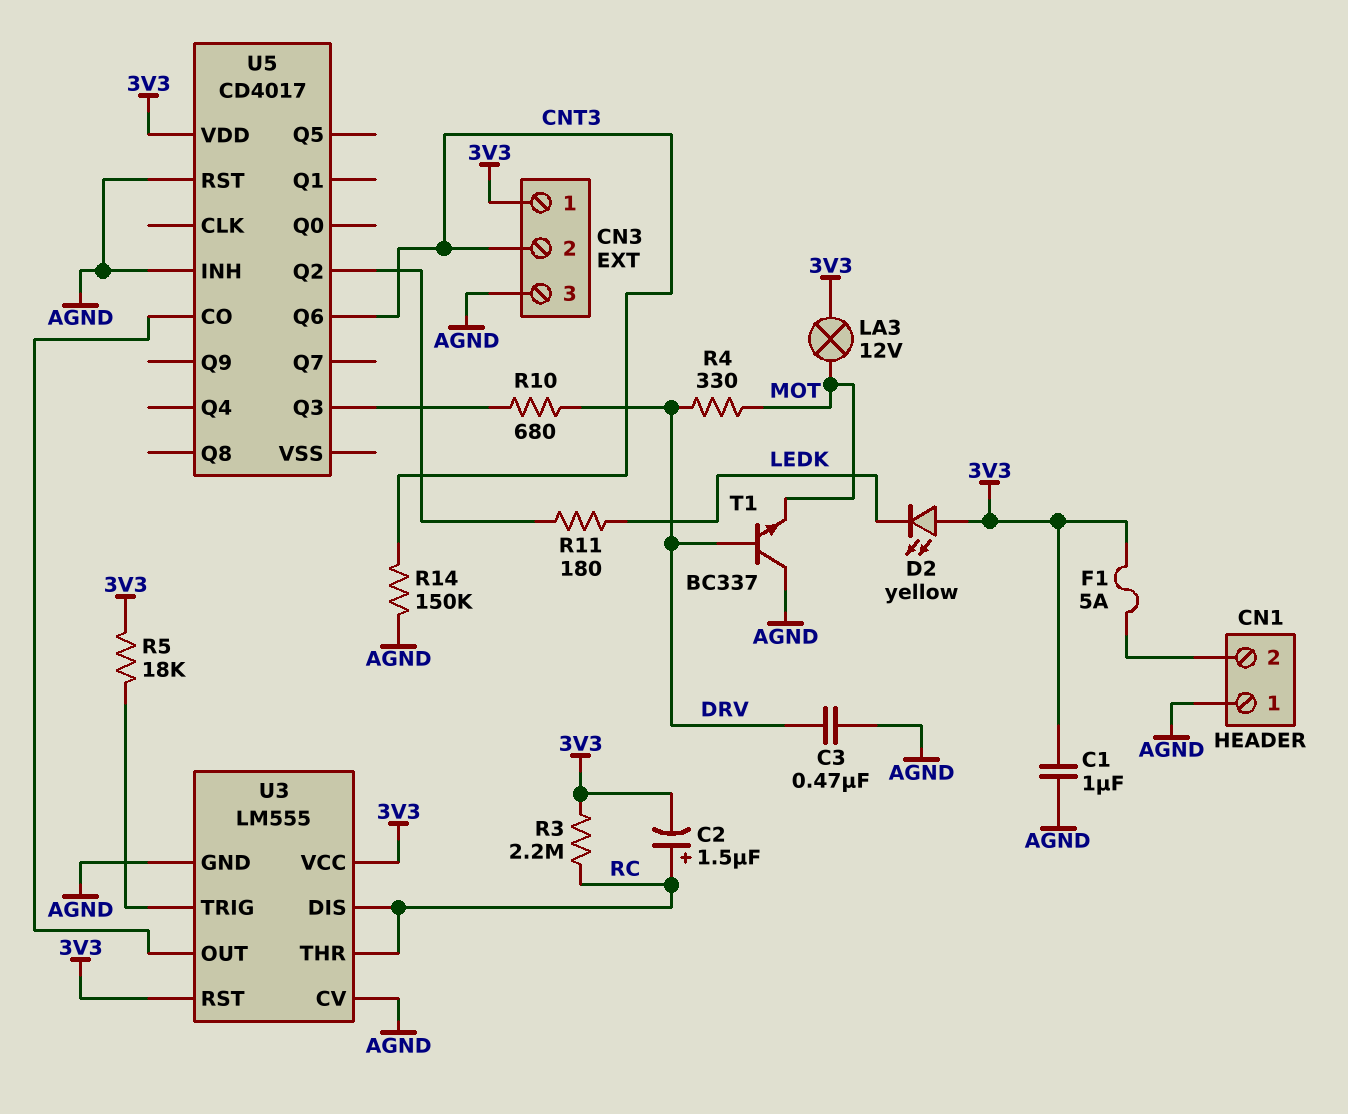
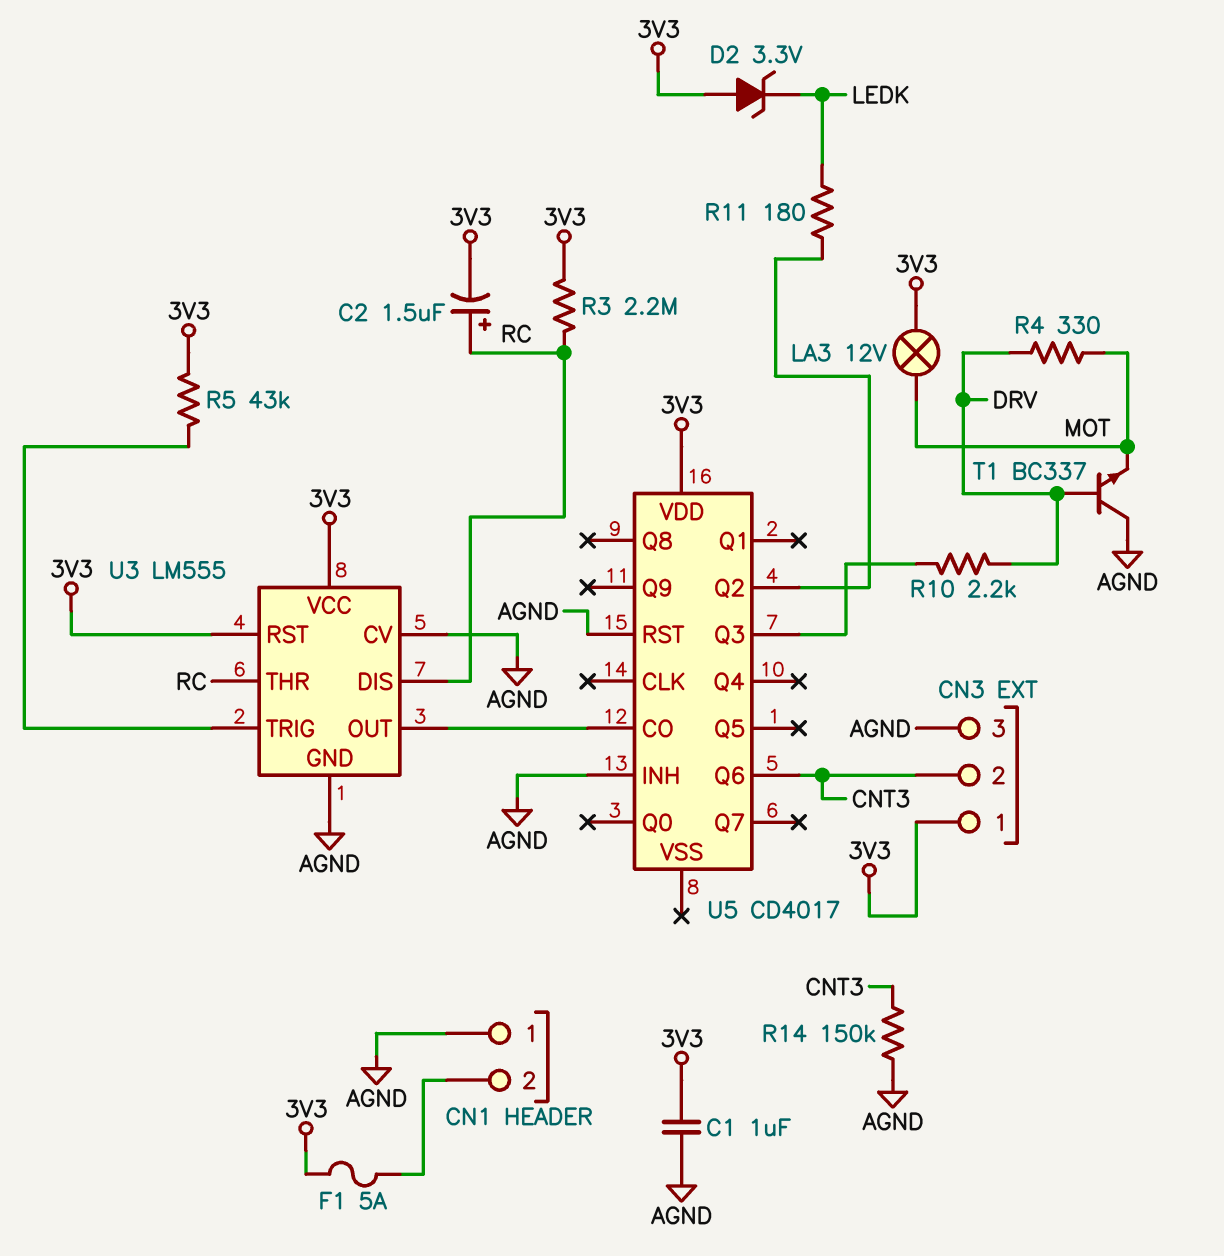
C3: 470nF (AGND, DRV) -> none
D2: LED yellow (A 3V3, K LEDK) -> zener 3.3V (A 3V3, K LEDK)
R5: 18k (3V3, U3/TRIG) -> 43k (3V3, U3/TRIG)
R10: 680 (DRV, U5/Q3) -> 2.2k (DRV, U5/Q3)

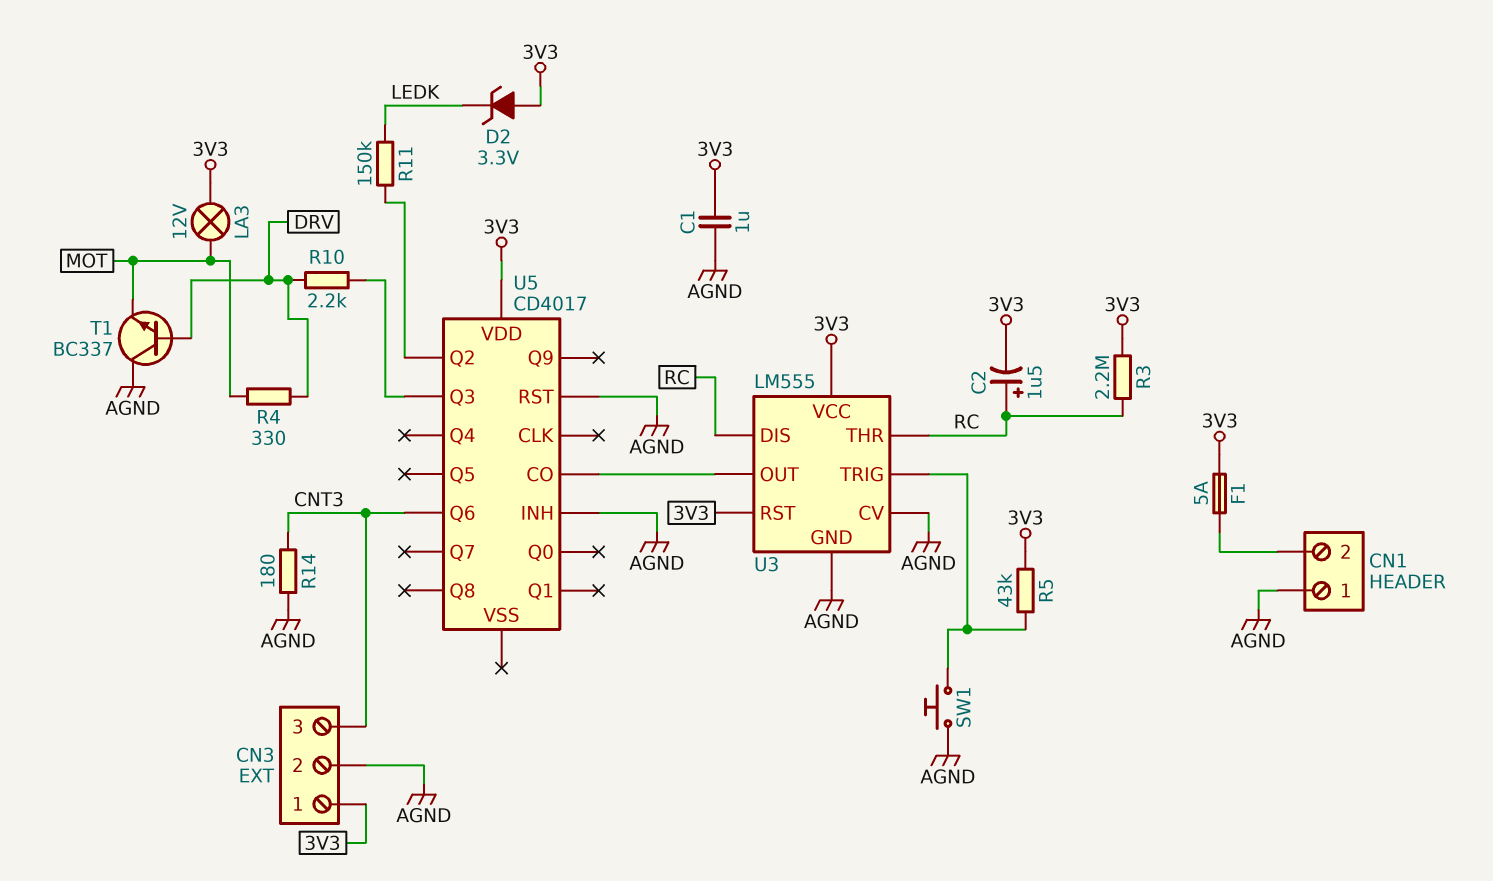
CN3 pin 2: CNT3 -> AGND
CN3 pin 3: AGND -> CNT3
R11: 180 (LEDK, U5/Q2) -> 150k (LEDK, U5/Q2)
R14: 150k (AGND, CNT3) -> 180 (AGND, CNT3)
SW1: none -> button (AGND, U3/TRIG)

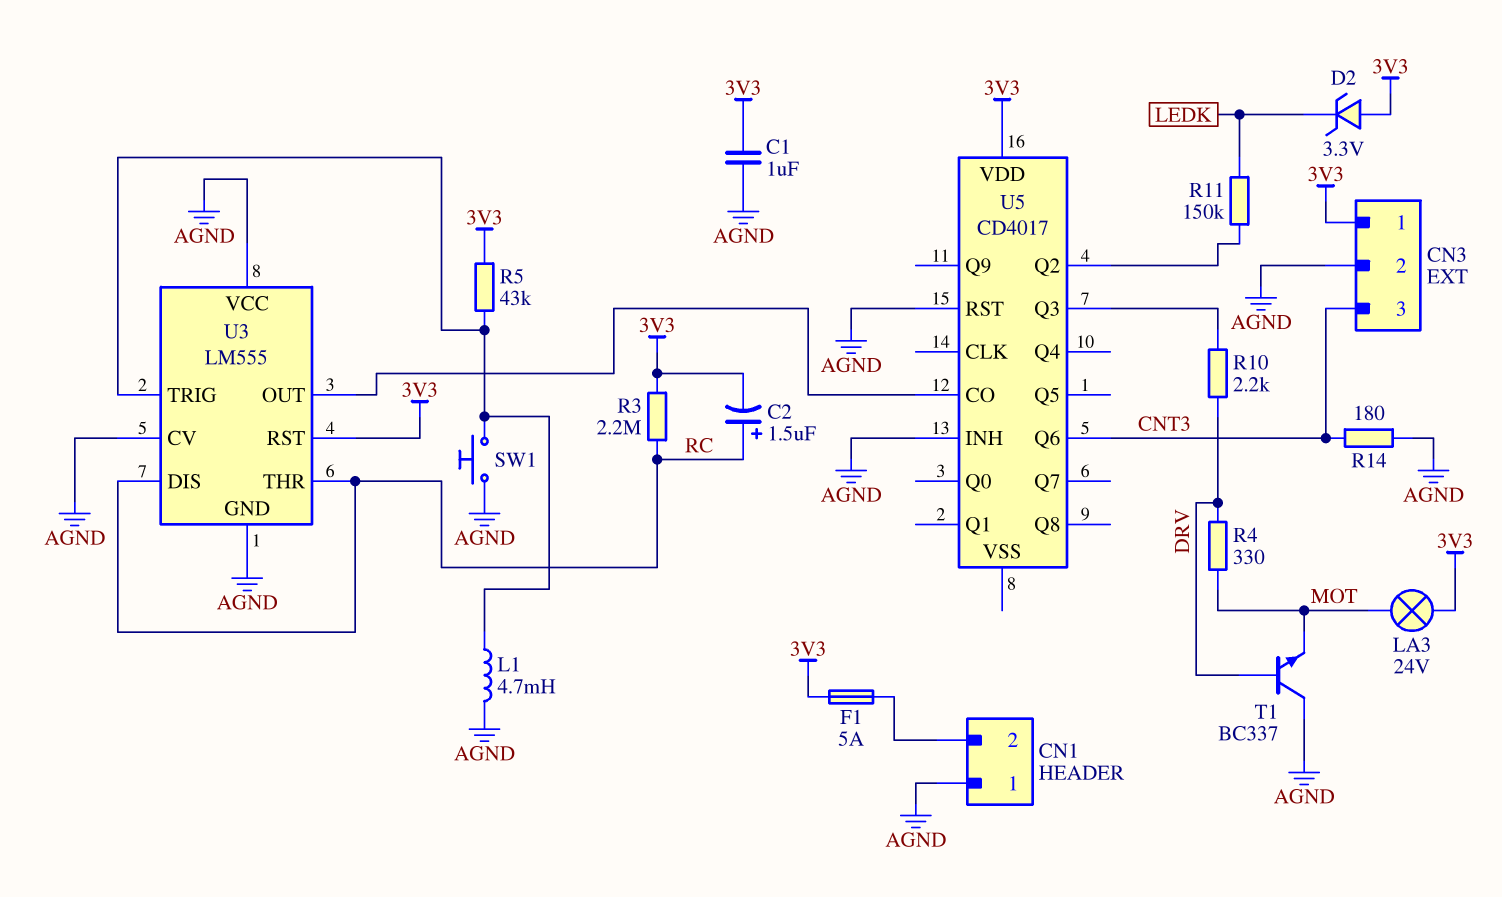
L1: none -> 4.7mH (AGND, U3/TRIG)
LA3: lamp 12V (3V3, MOT) -> lamp 24V (3V3, MOT)
U3 pin VCC: 3V3 -> AGND

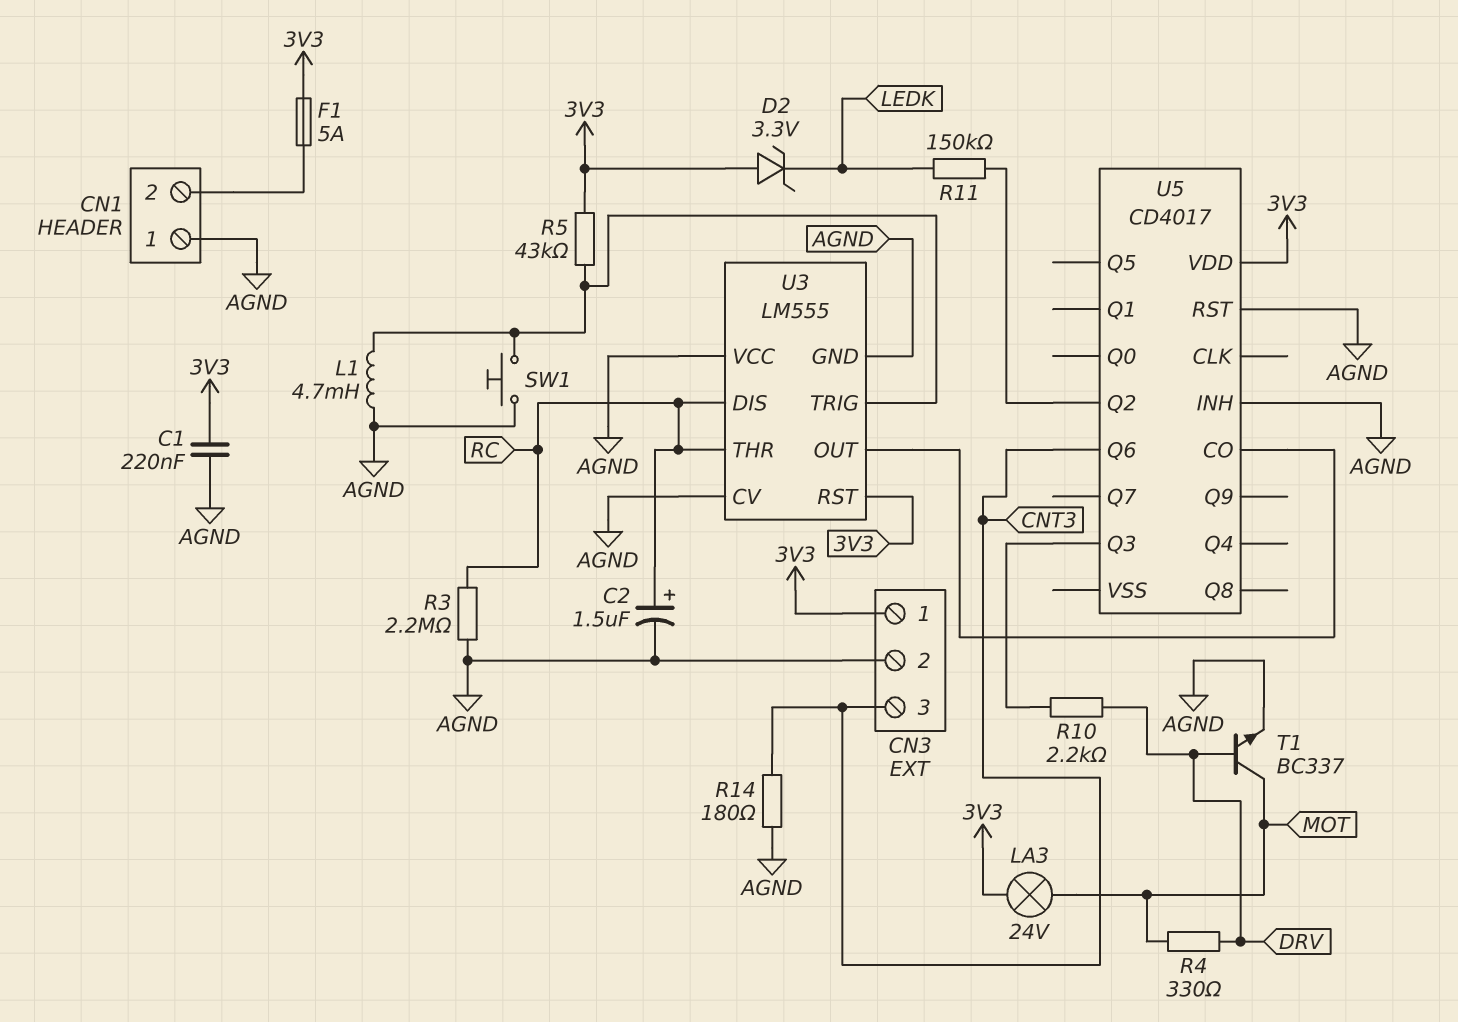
C1: 1uF (3V3, AGND) -> 220nF (3V3, AGND)
C2: 1.5uF (plus RC, minus 3V3) -> 1.5uF (plus RC, minus AGND)
R3: 2.2M (3V3, RC) -> 2.2M (AGND, RC)
T1: NPN BC337 (B DRV, C AGND, E MOT) -> NPN BC337 (B DRV, C MOT, E AGND)

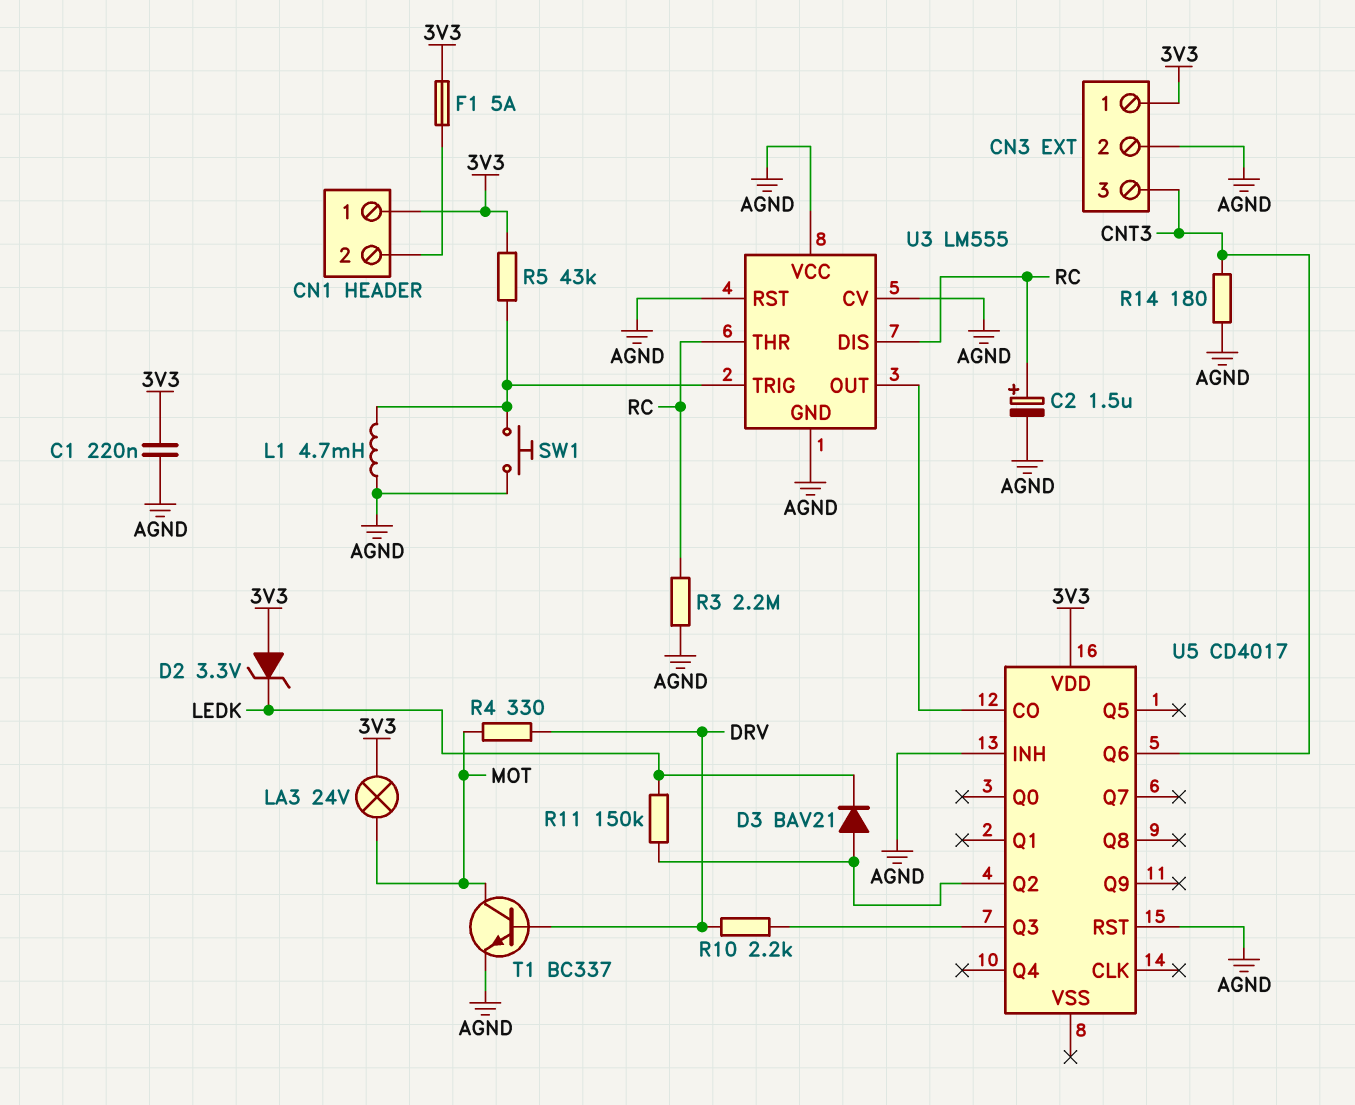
CN1 pin 1: AGND -> 3V3
D3: none -> diode BAV21 (A U5/Q2, K LEDK)
U3 pin RST: 3V3 -> AGND

